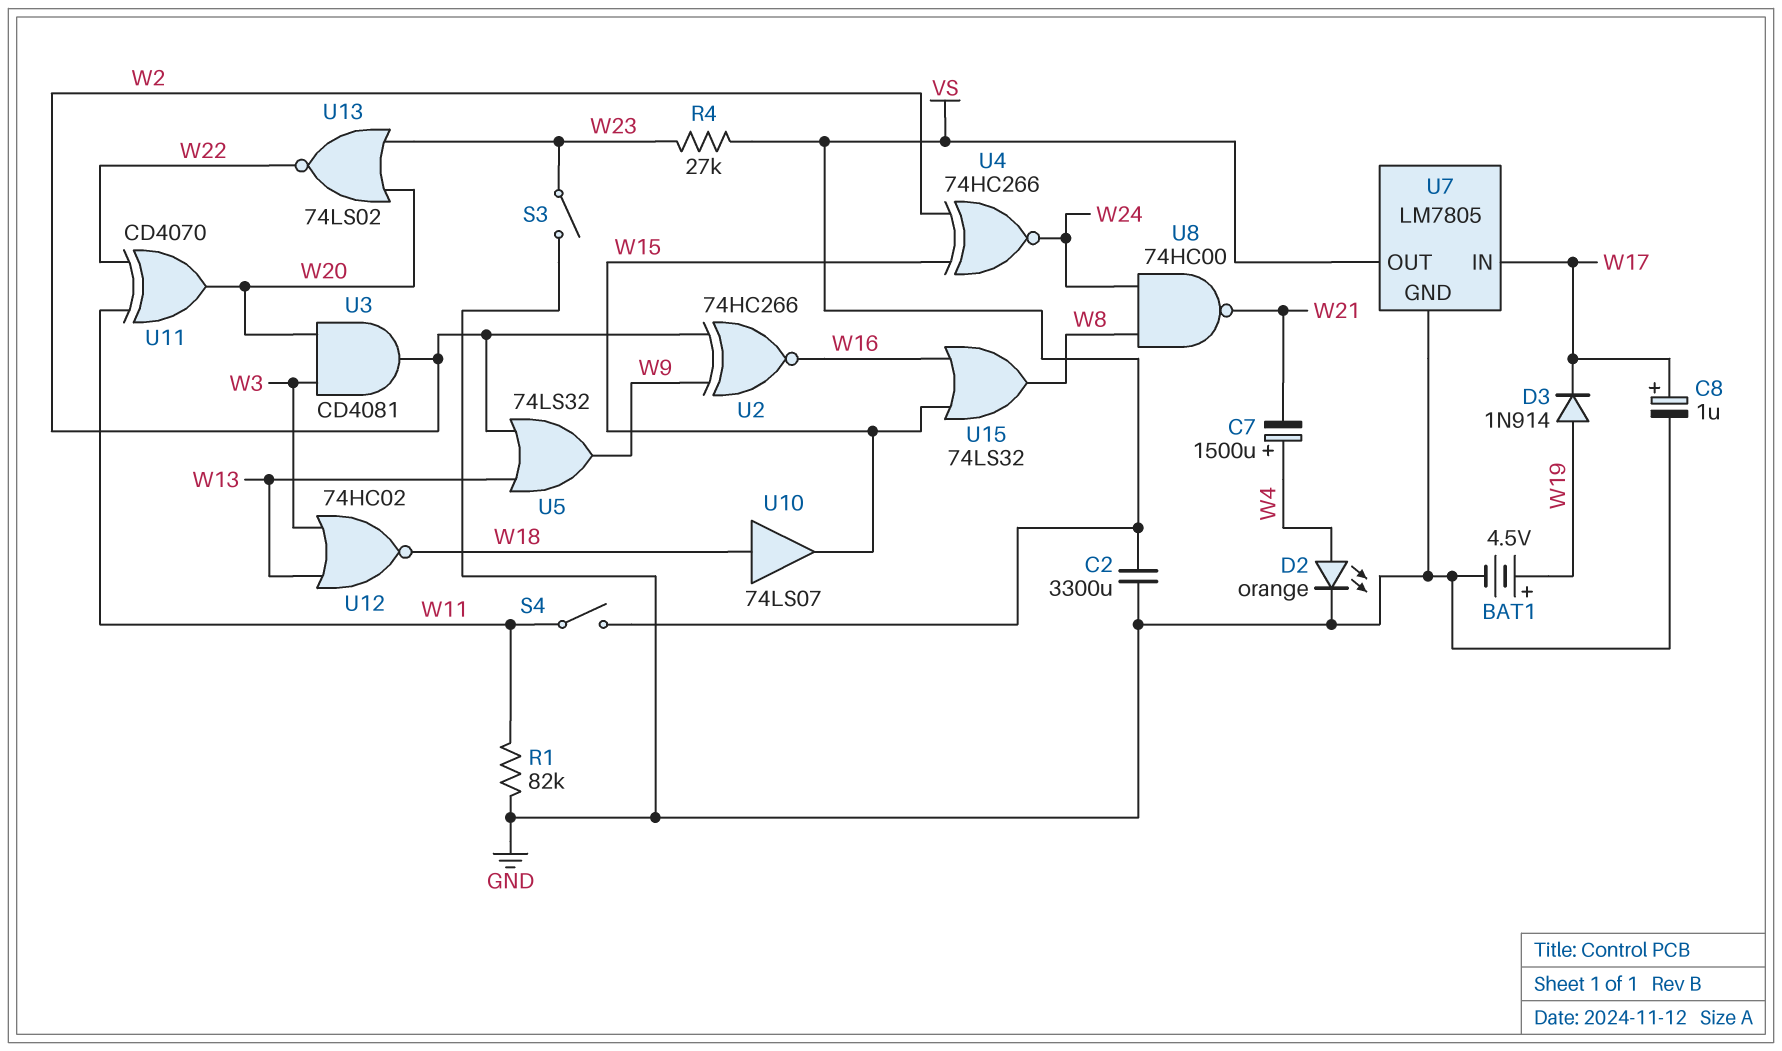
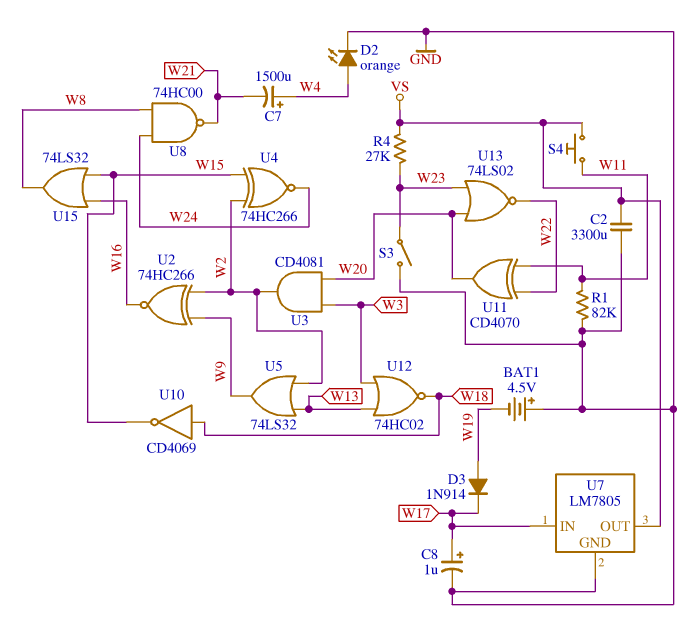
BAT1: 4.5V (plus W19, minus GND) -> 4.5V (plus GND, minus W19)
S4: switch (VS, W11) -> button (VS, W11)
U10: buffer 74LS07 (in W18, out W15) -> NOT CD4069 (in W18, out W15)

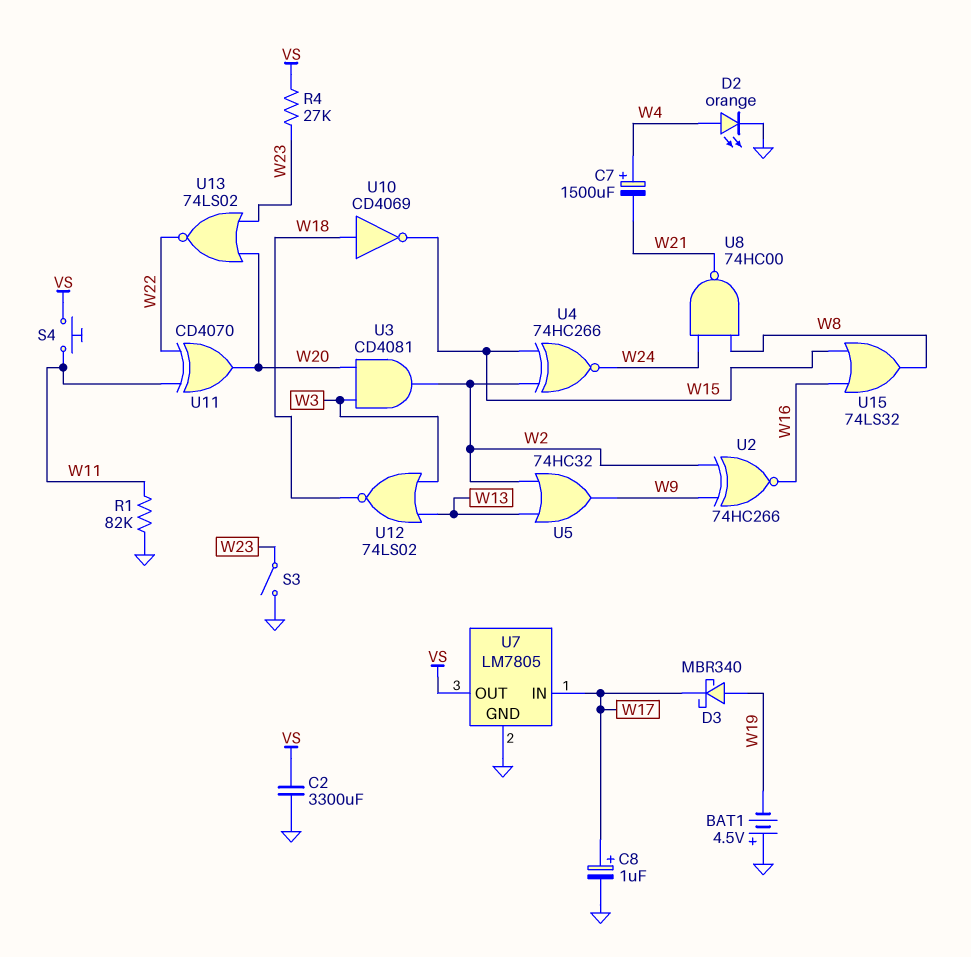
D3: diode 1N914 (A W19, K W17) -> schottky MBR340 (A W19, K W17)
U5: OR 74LS32 (in W2, in W13, out W9) -> OR 74HC32 (in W2, in W13, out W9)
U12: NOR 74HC02 (in W3, in W13, out W18) -> NOR 74LS02 (in W3, in W13, out W18)

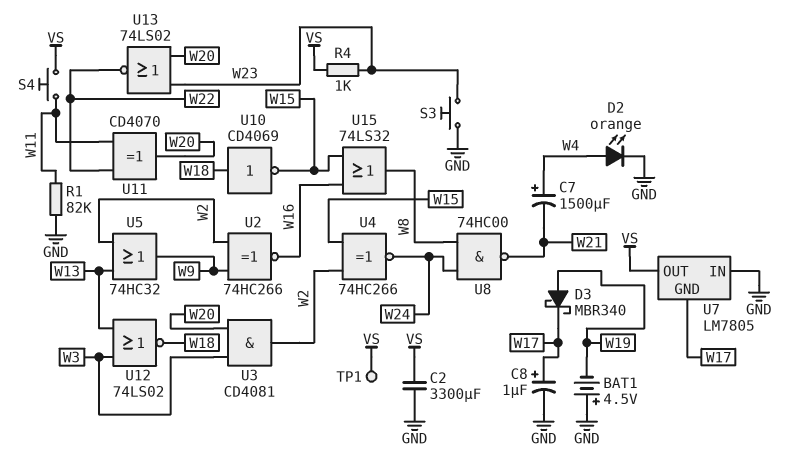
R4: 27k (VS, W23) -> 1k (VS, W23)
S3: switch (GND, W23) -> button (GND, W23)
TP1: none -> test point (VS)
U7 pin GND: GND -> W17
U7 pin IN: W17 -> GND

